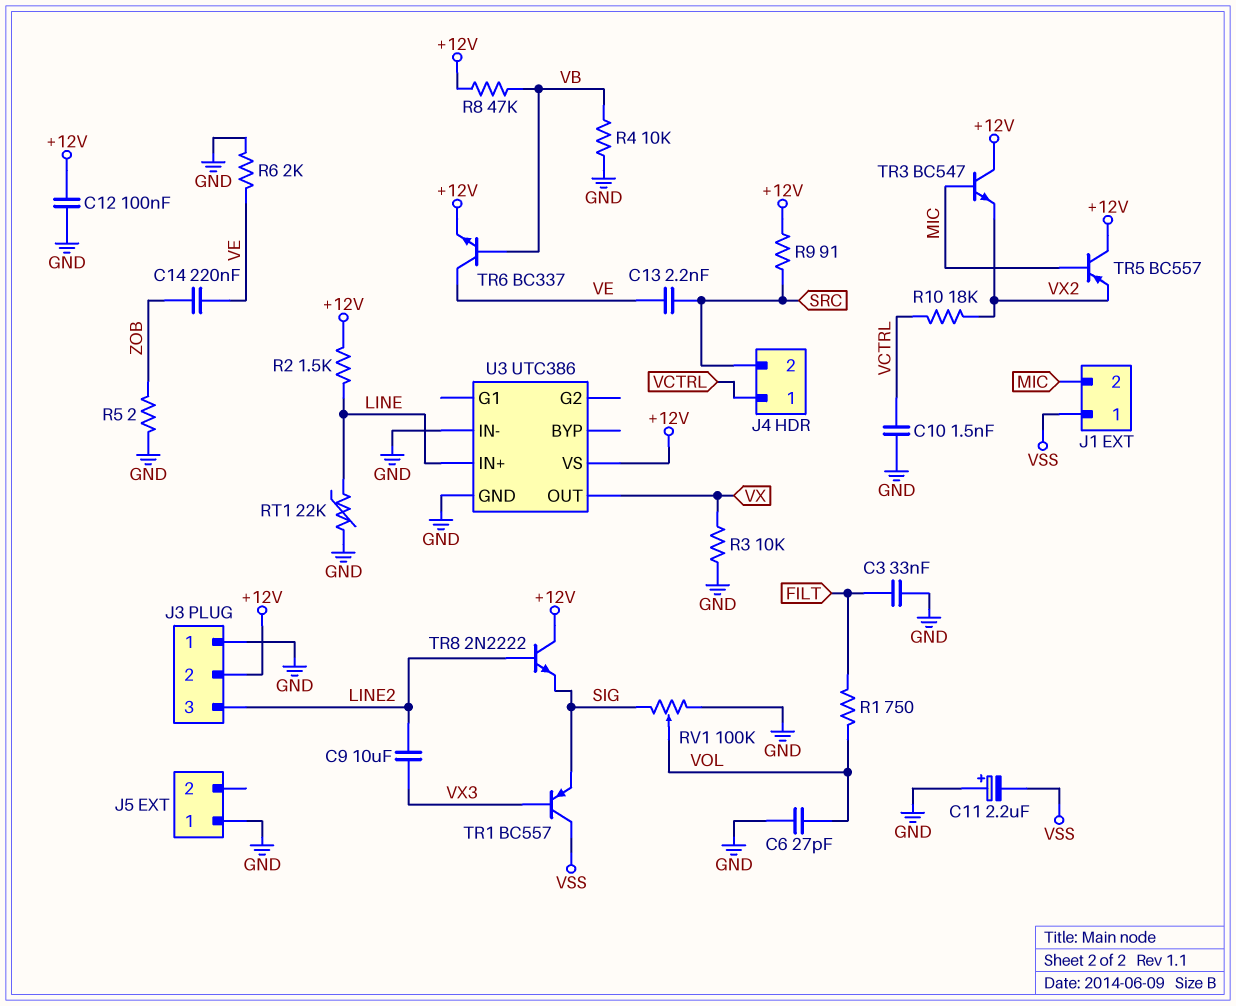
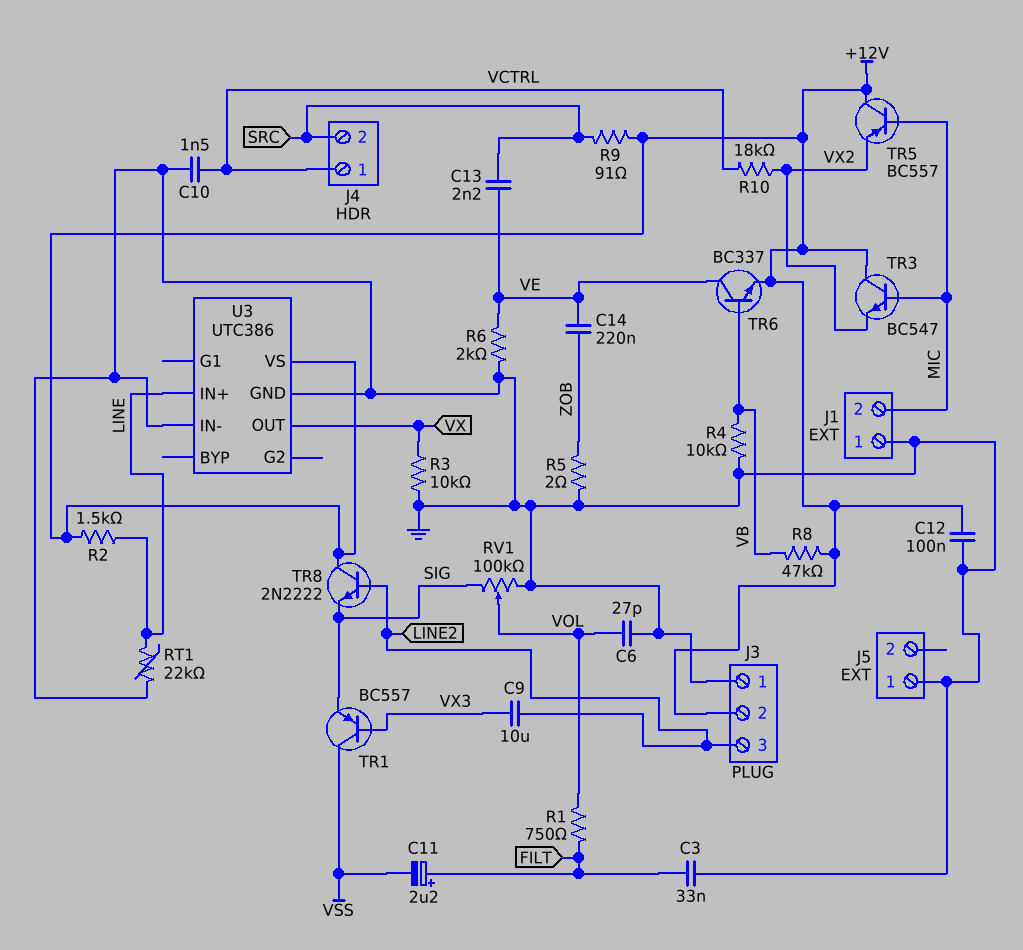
C11: 2.2uF (plus GND, minus VSS) -> 2.2uF (plus FILT, minus VSS)
J1 pin 1: VSS -> GND

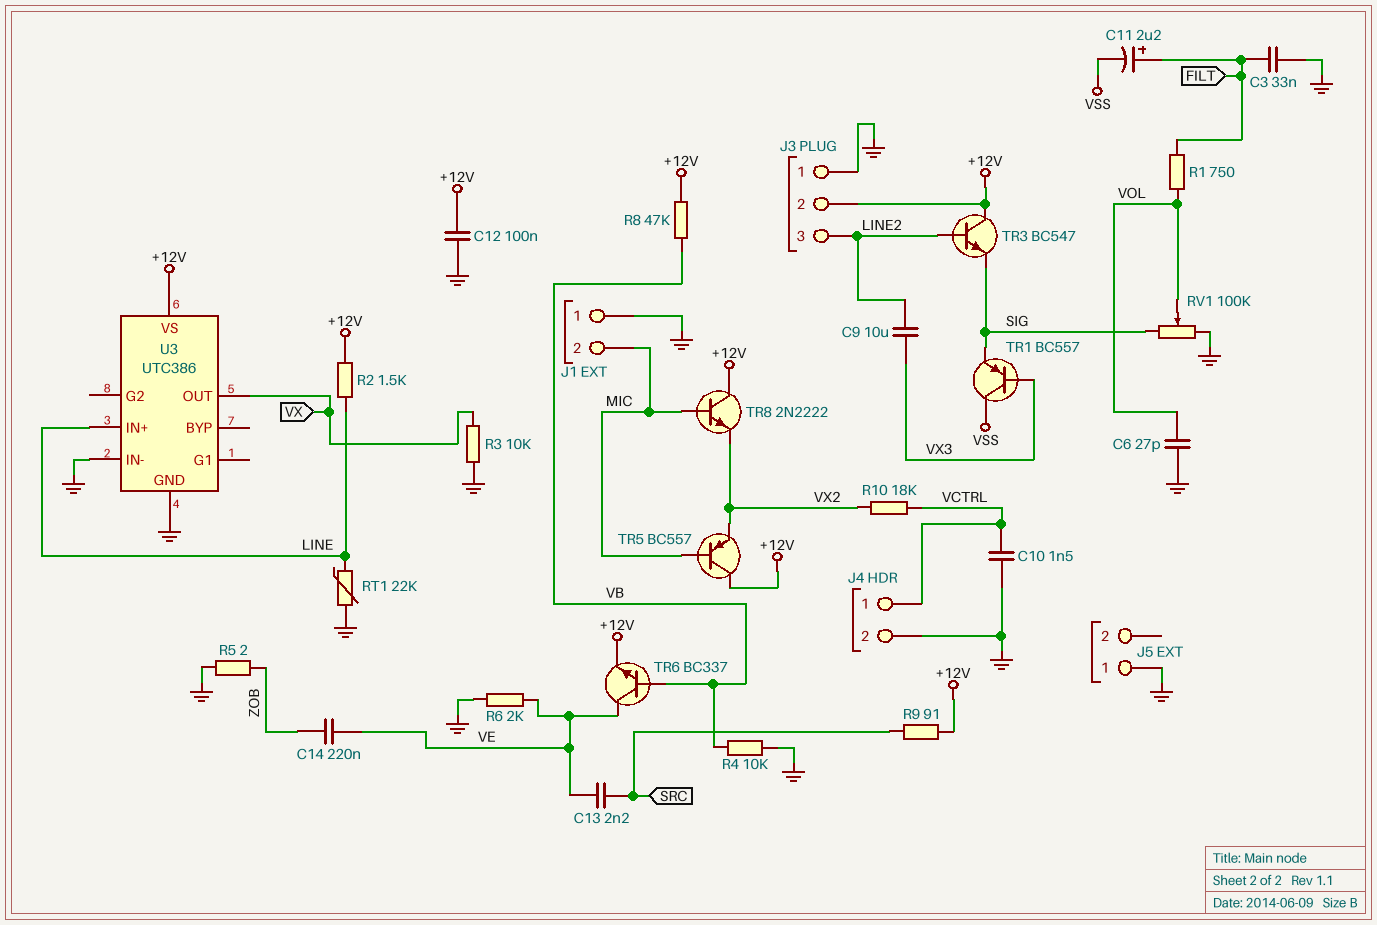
J4 pin 2: SRC -> GND
TR3: NPN BC547 (B MIC, C +12V, E VX2) -> NPN BC547 (B LINE2, C +12V, E SIG)
TR8: NPN 2N2222 (B LINE2, C +12V, E SIG) -> NPN 2N2222 (B MIC, C +12V, E VX2)

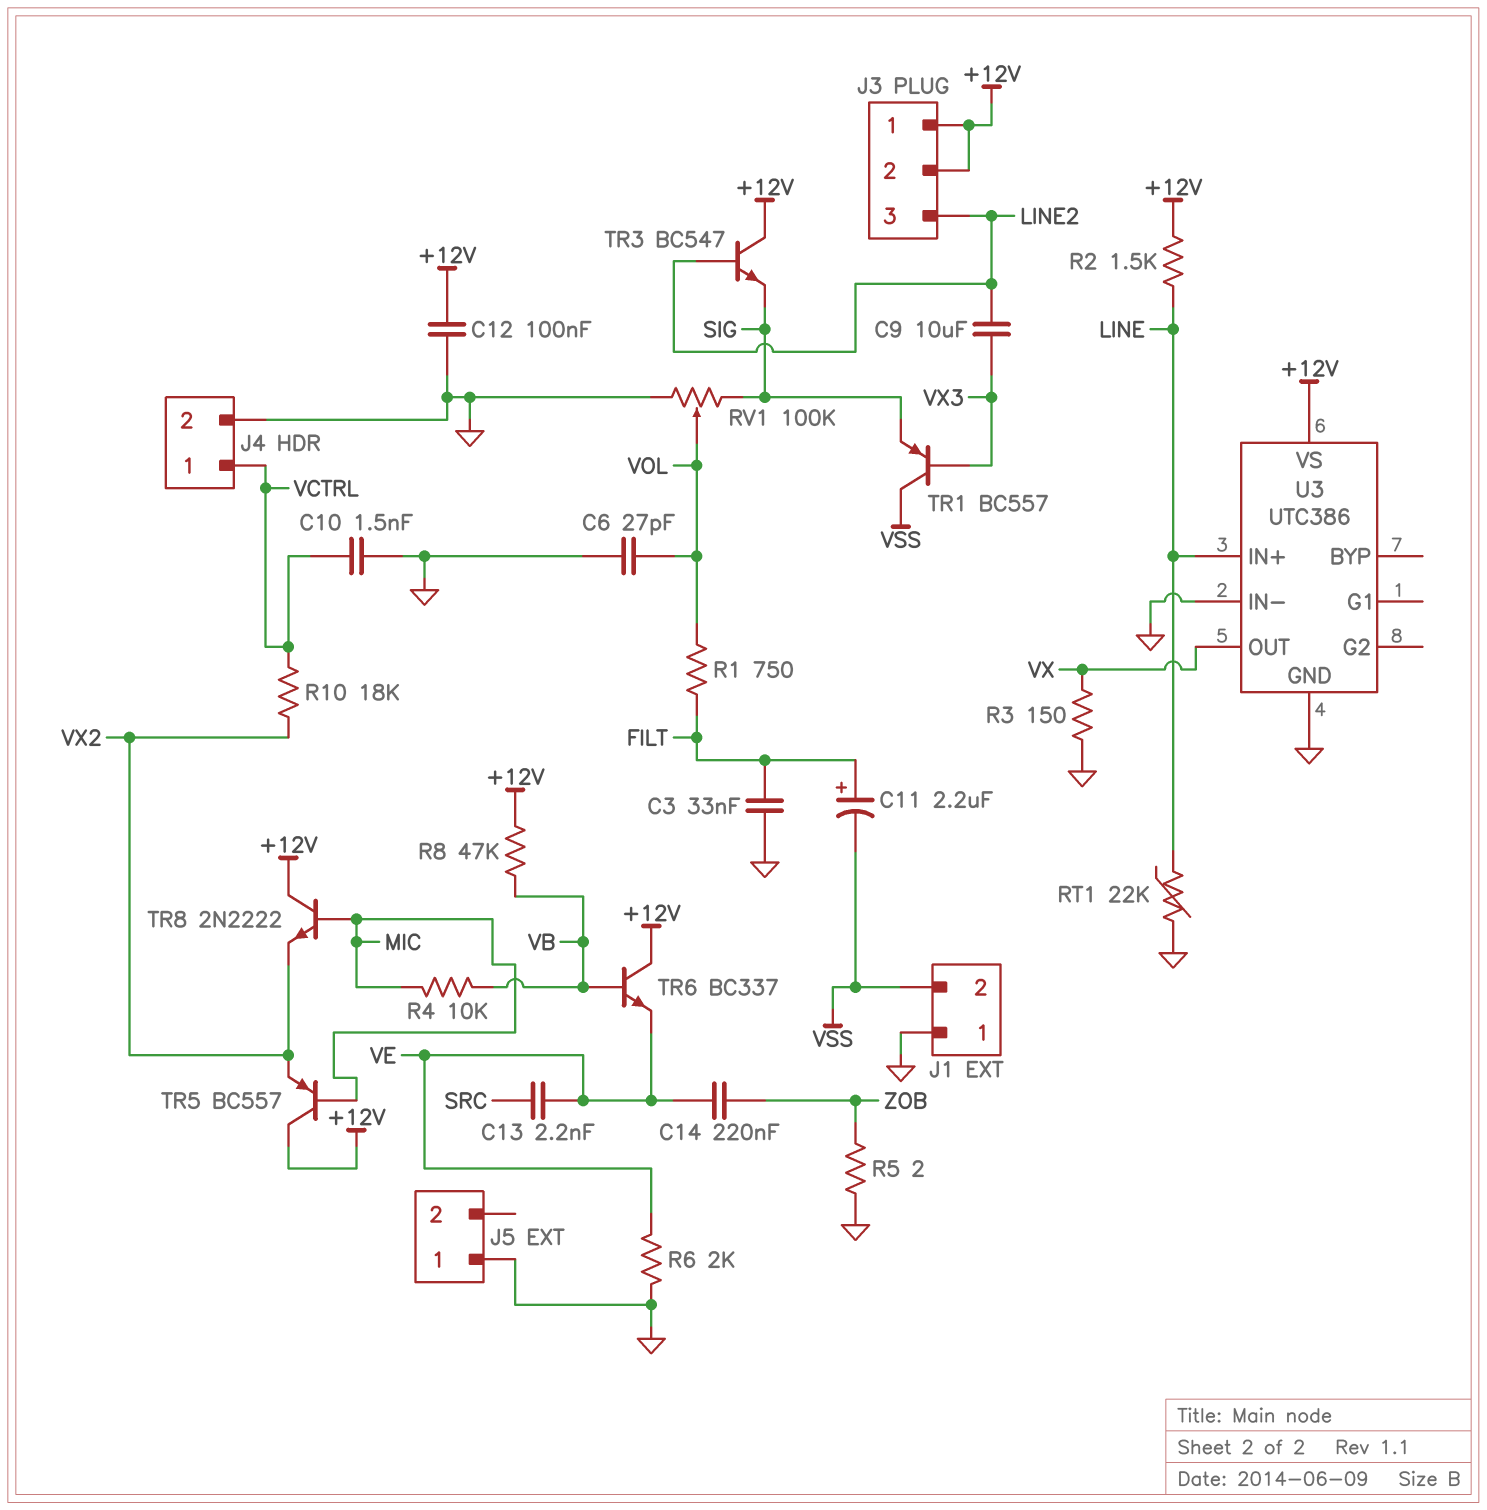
J1 pin 2: MIC -> VSS
J3 pin 1: GND -> +12V
R3: 10k (GND, VX) -> 150 (GND, VX)
R4: 10k (GND, VB) -> 10k (MIC, VB)
R9: 91 (+12V, SRC) -> none
TR6: NPN BC337 (B VB, C VE, E +12V) -> NPN BC337 (B VB, C +12V, E VE)

